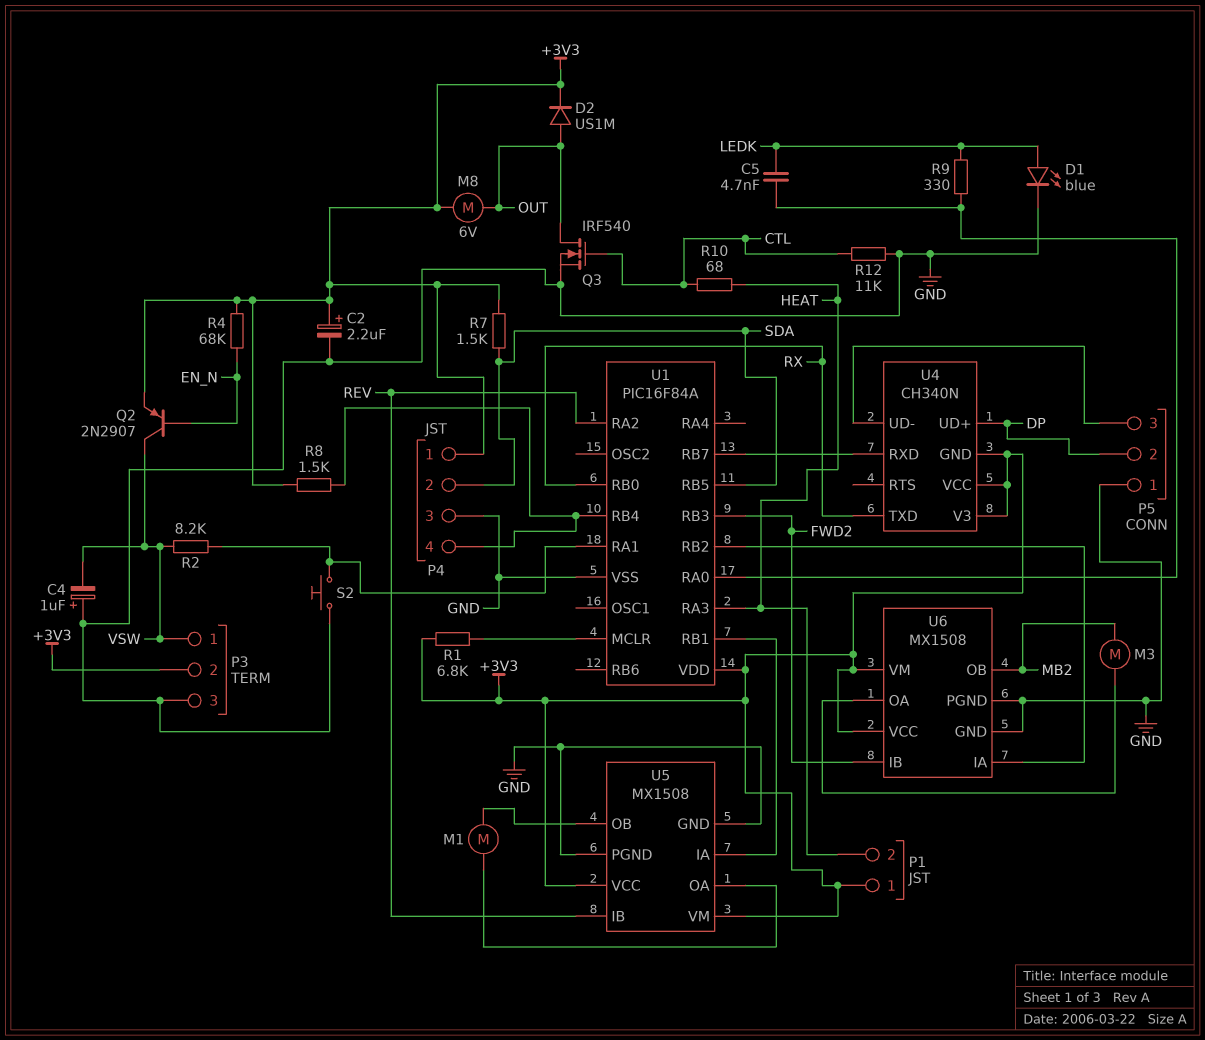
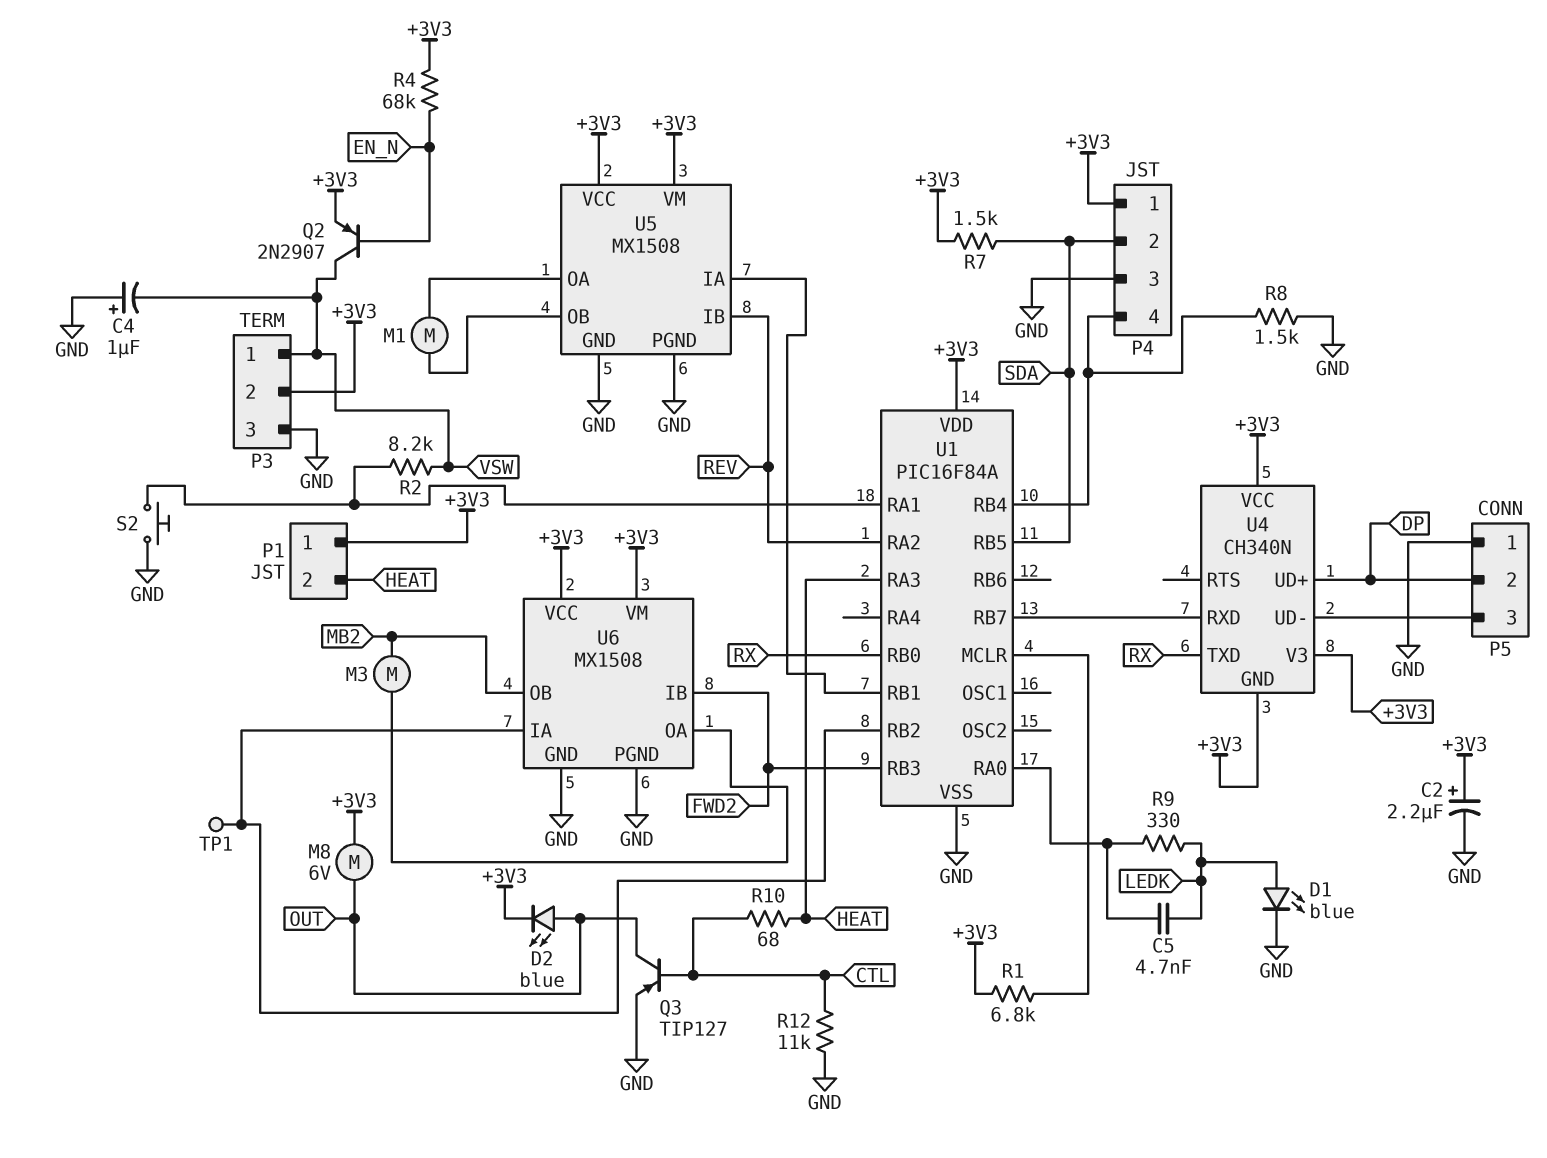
D2: diode US1M (A OUT, K +3V3) -> LED blue (A OUT, K +3V3)
Q3: NMOS IRF540 (G CTL, D OUT, S GND) -> PNP TIP127 (B CTL, C OUT, E GND)
R8: 1.5k (+3V3, P4/4) -> 1.5k (GND, P4/4)
TP1: none -> test point (U1/RB2)

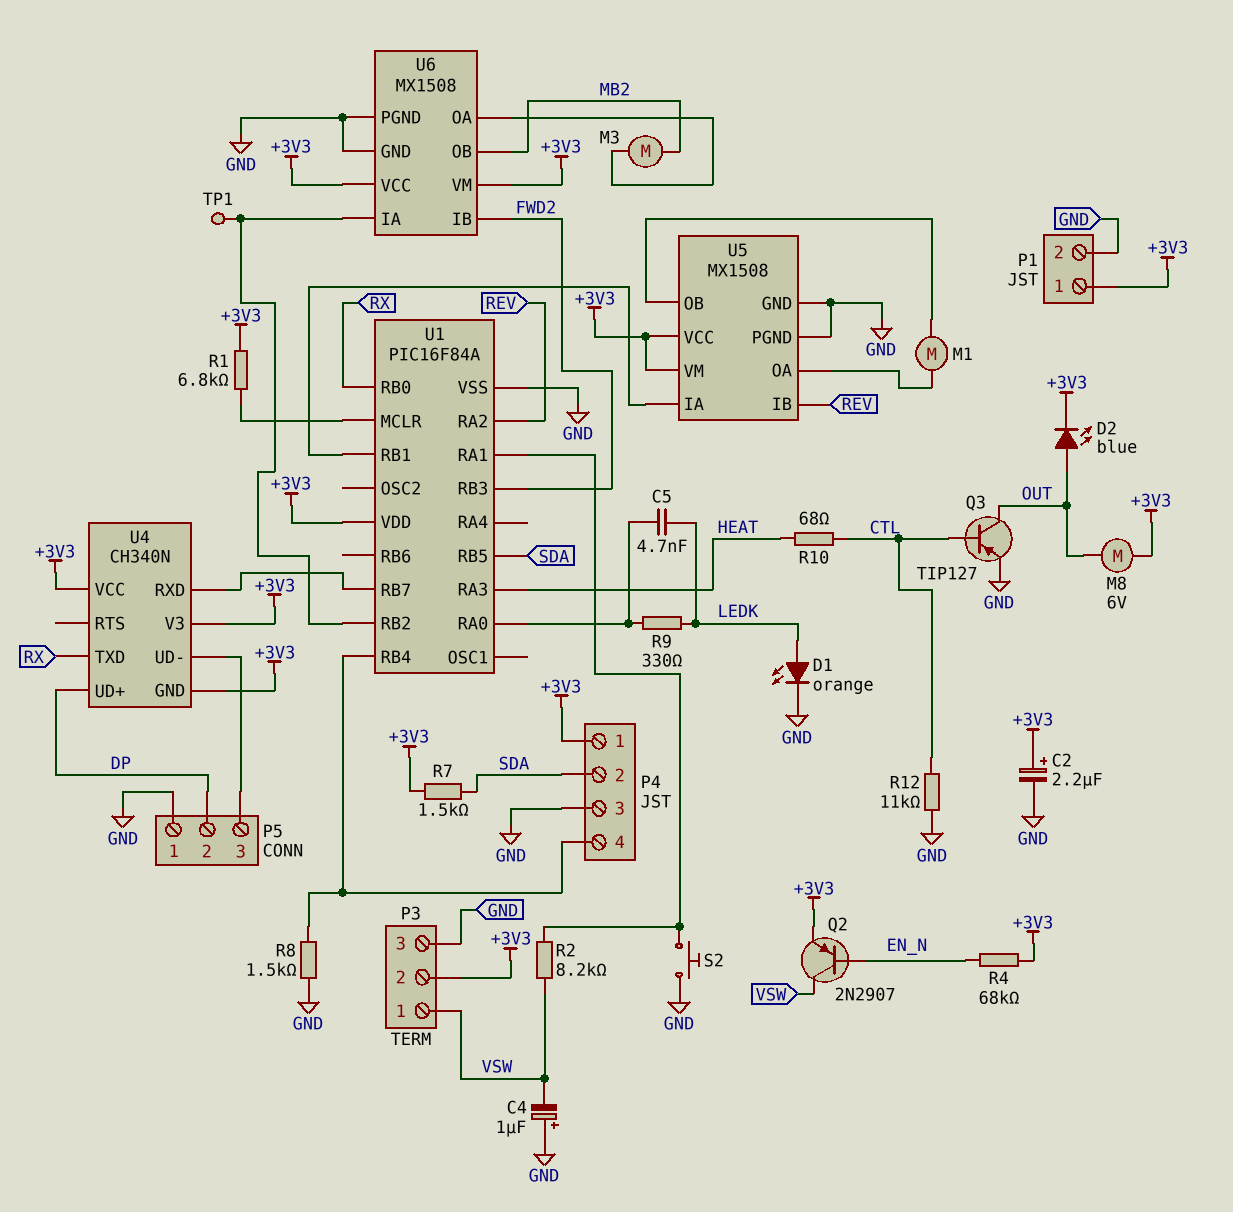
D1: LED blue (A LEDK, K GND) -> LED orange (A LEDK, K GND)
P1 pin 2: HEAT -> GND

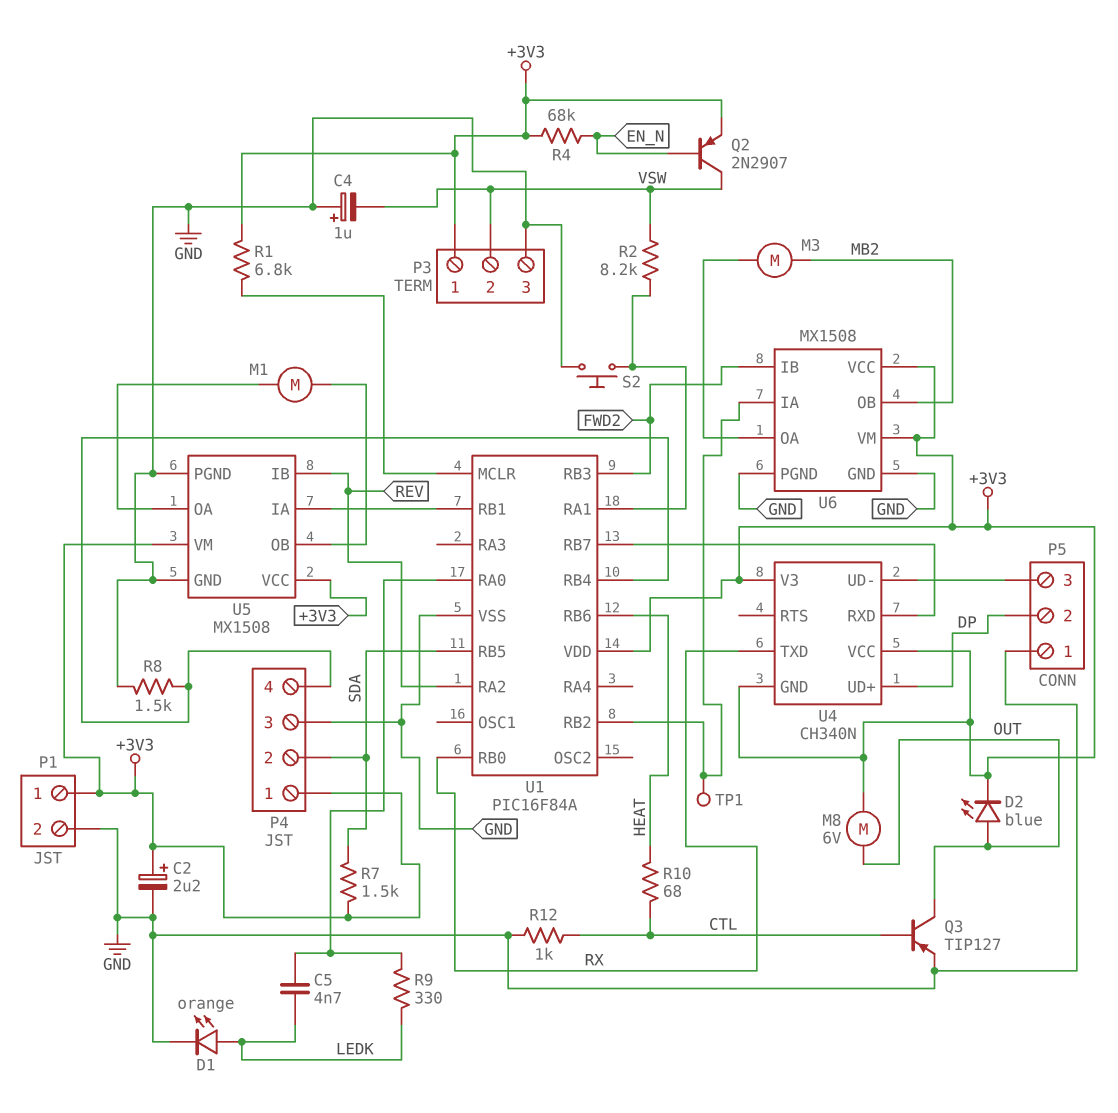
P3 pin 1: VSW -> +3V3
P3 pin 2: +3V3 -> VSW
R12: 11k (CTL, GND) -> 1k (CTL, GND)
U1 pin RA3: HEAT -> none
U1 pin RB6: none -> HEAT

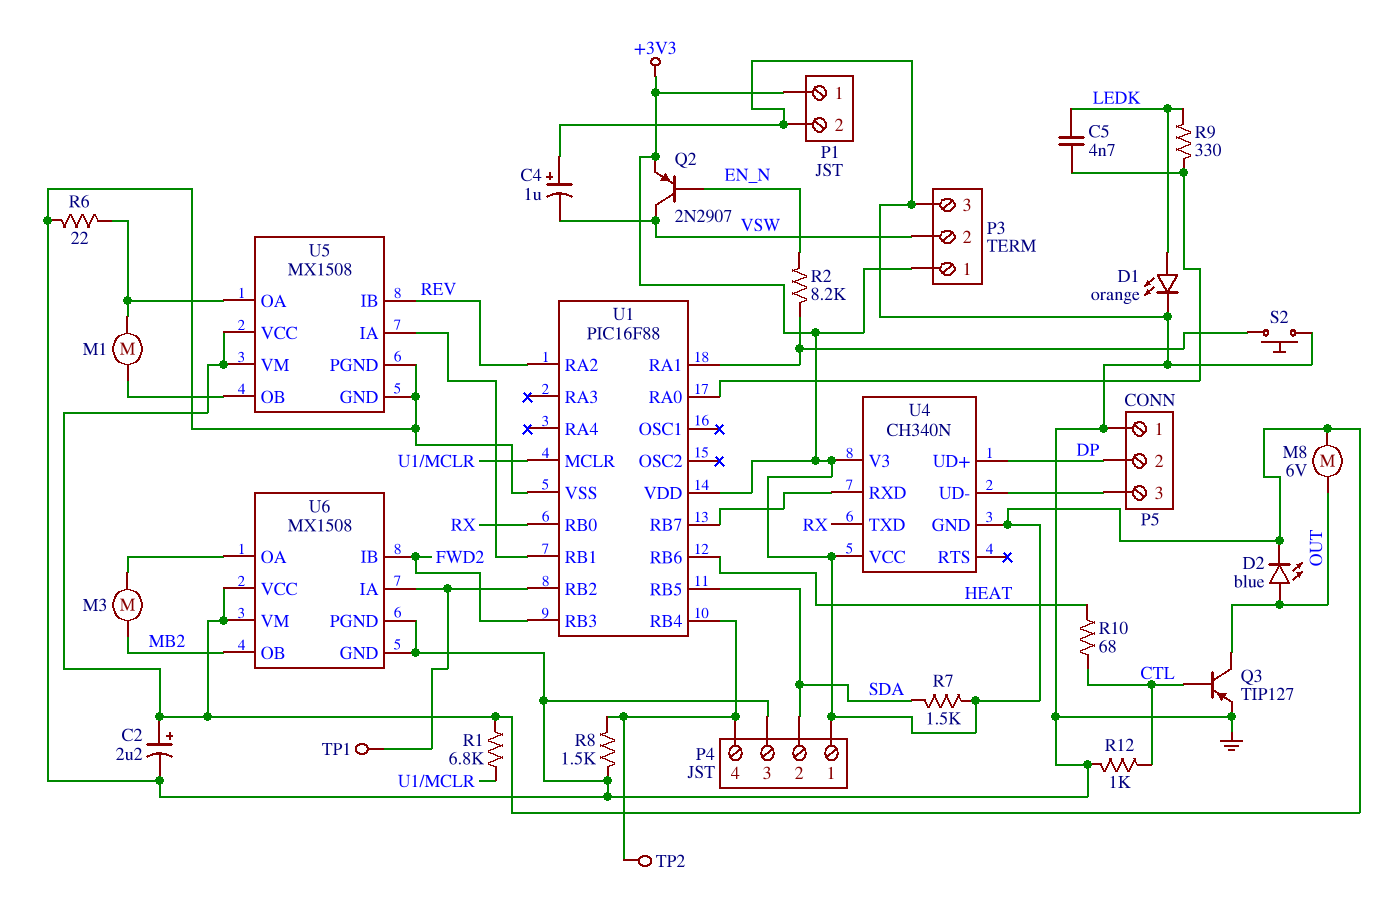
R2: 8.2k (U1/RA1, VSW) -> 8.2k (EN_N, U1/RA1)
R4: 68k (+3V3, EN_N) -> none
R6: none -> 22 (GND, U5/OA)
TP2: none -> test point (P4/4)
U1: PIC16F84A -> PIC16F88

